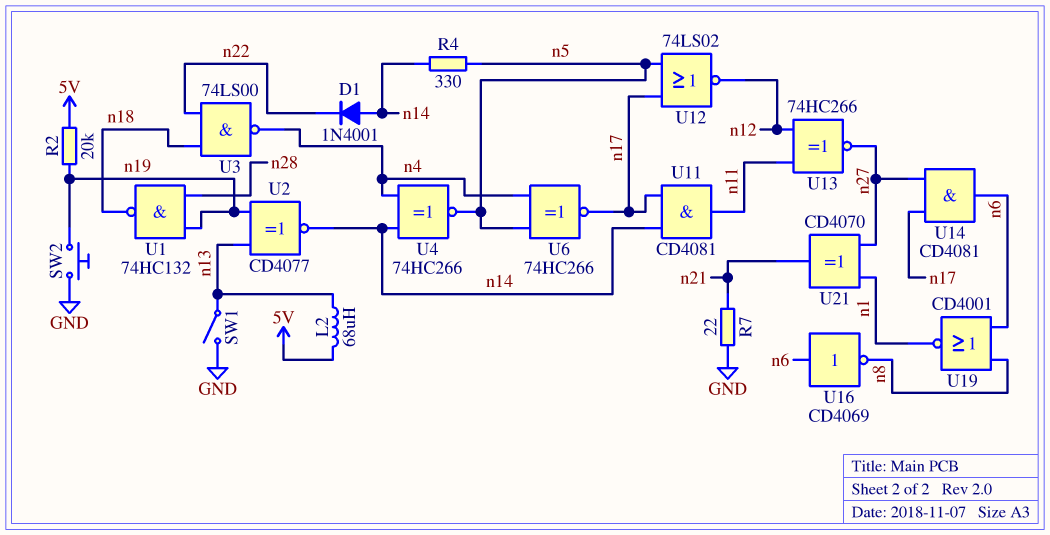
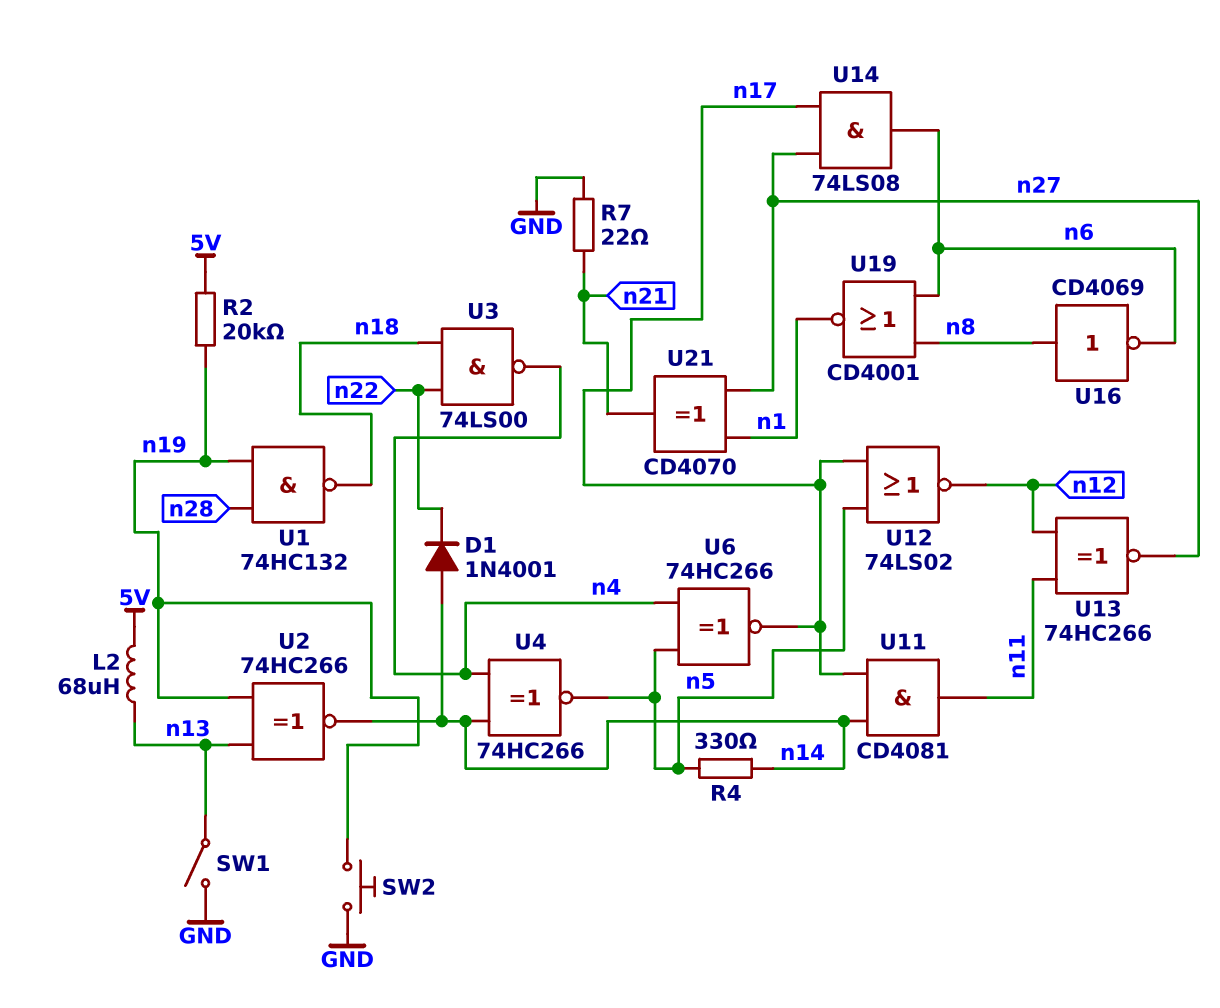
U2: XNOR CD4077 (in n13, in n19, out n14) -> XNOR 74HC266 (in n13, in n19, out n14)
U14: AND CD4081 (in n17, in n27, out n6) -> AND 74LS08 (in n17, in n27, out n6)
U16: NOT CD4069 (in n6, out n8) -> NOT CD4069 (in n8, out n6)

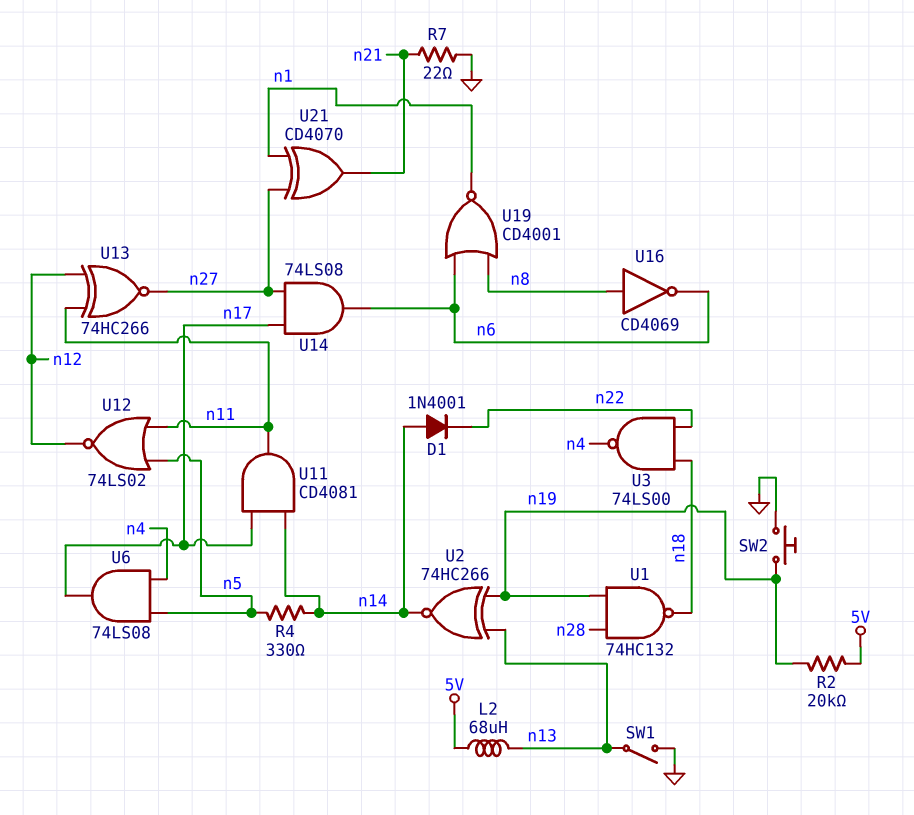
U4: XNOR 74HC266 (in n4, in n14, out n5) -> none
U6: XNOR 74HC266 (in n4, in n5, out n17) -> AND 74LS08 (in n4, in n5, out n17)
U12: NOR 74LS02 (in n5, in n17, out n12) -> NOR 74LS02 (in n5, in n11, out n12)

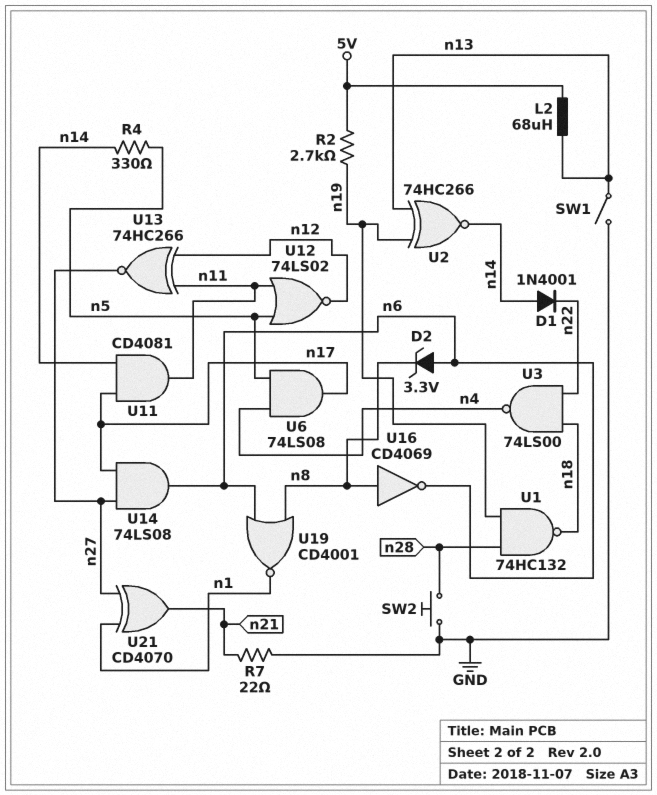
D2: none -> zener 3.3V (A n6, K n8)
R2: 20k (5V, n19) -> 2.7k (5V, n19)
SW2: button (GND, n19) -> button (GND, n28)

